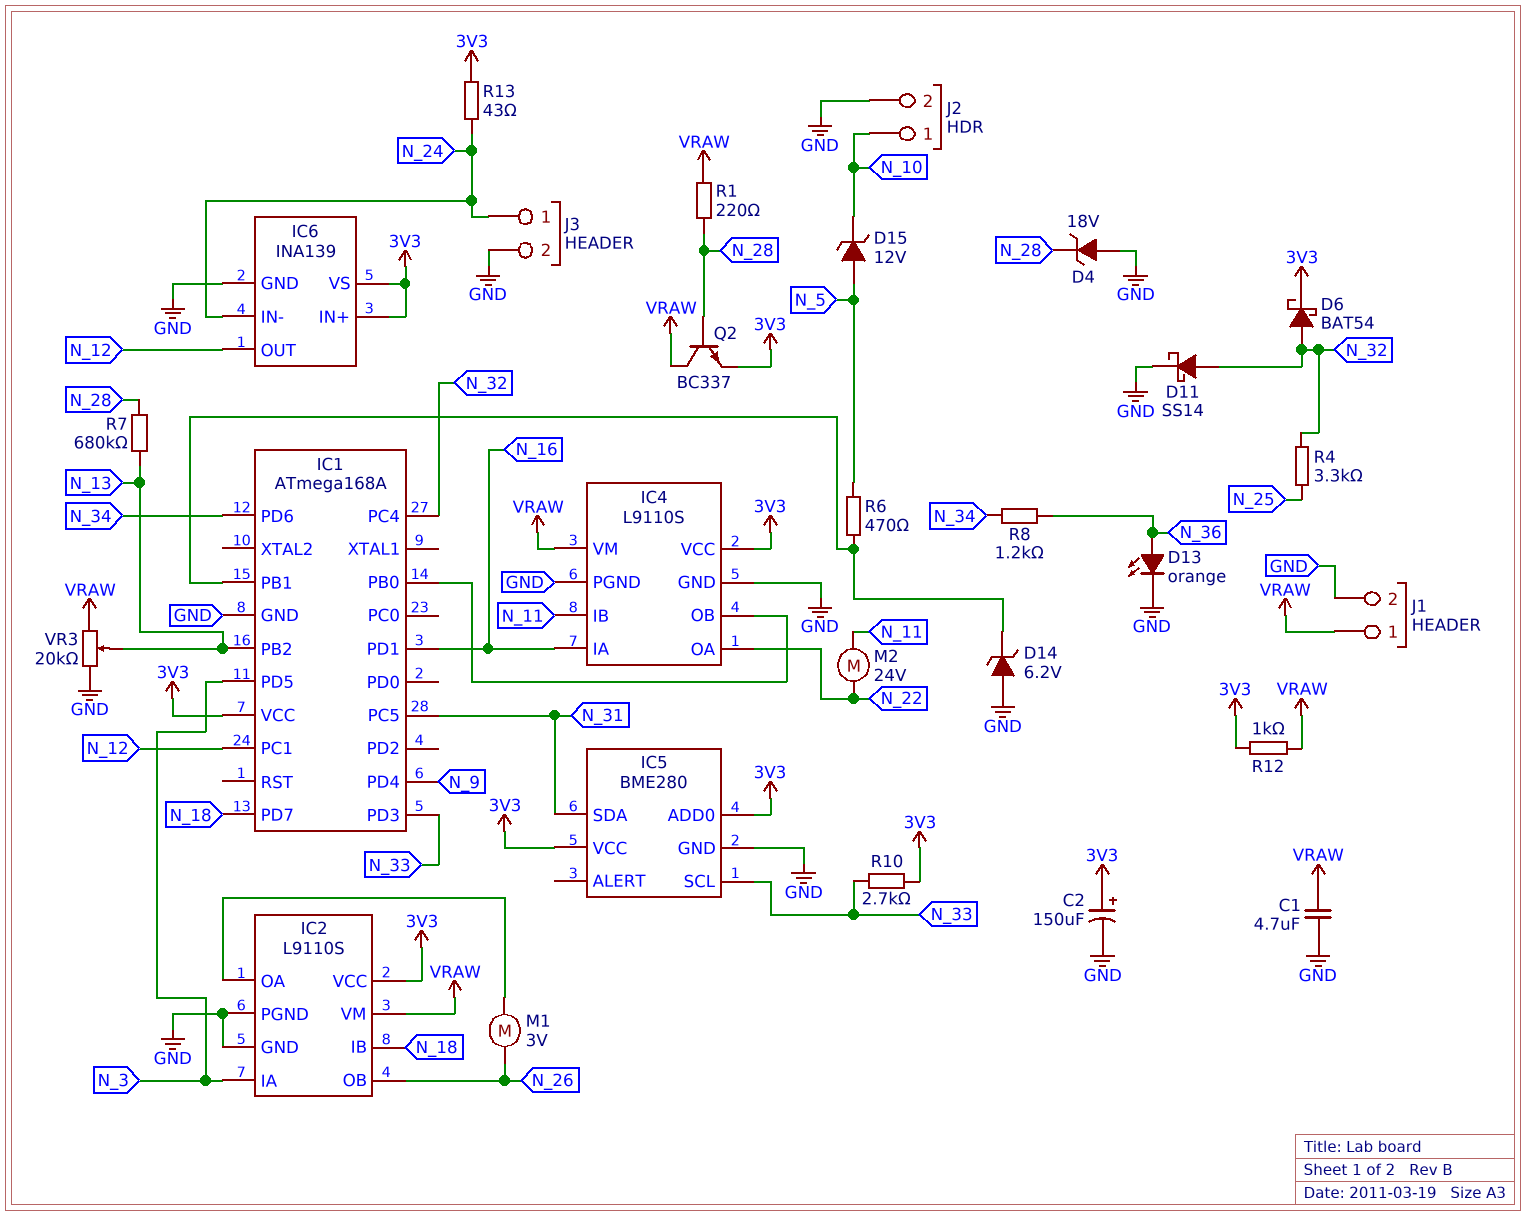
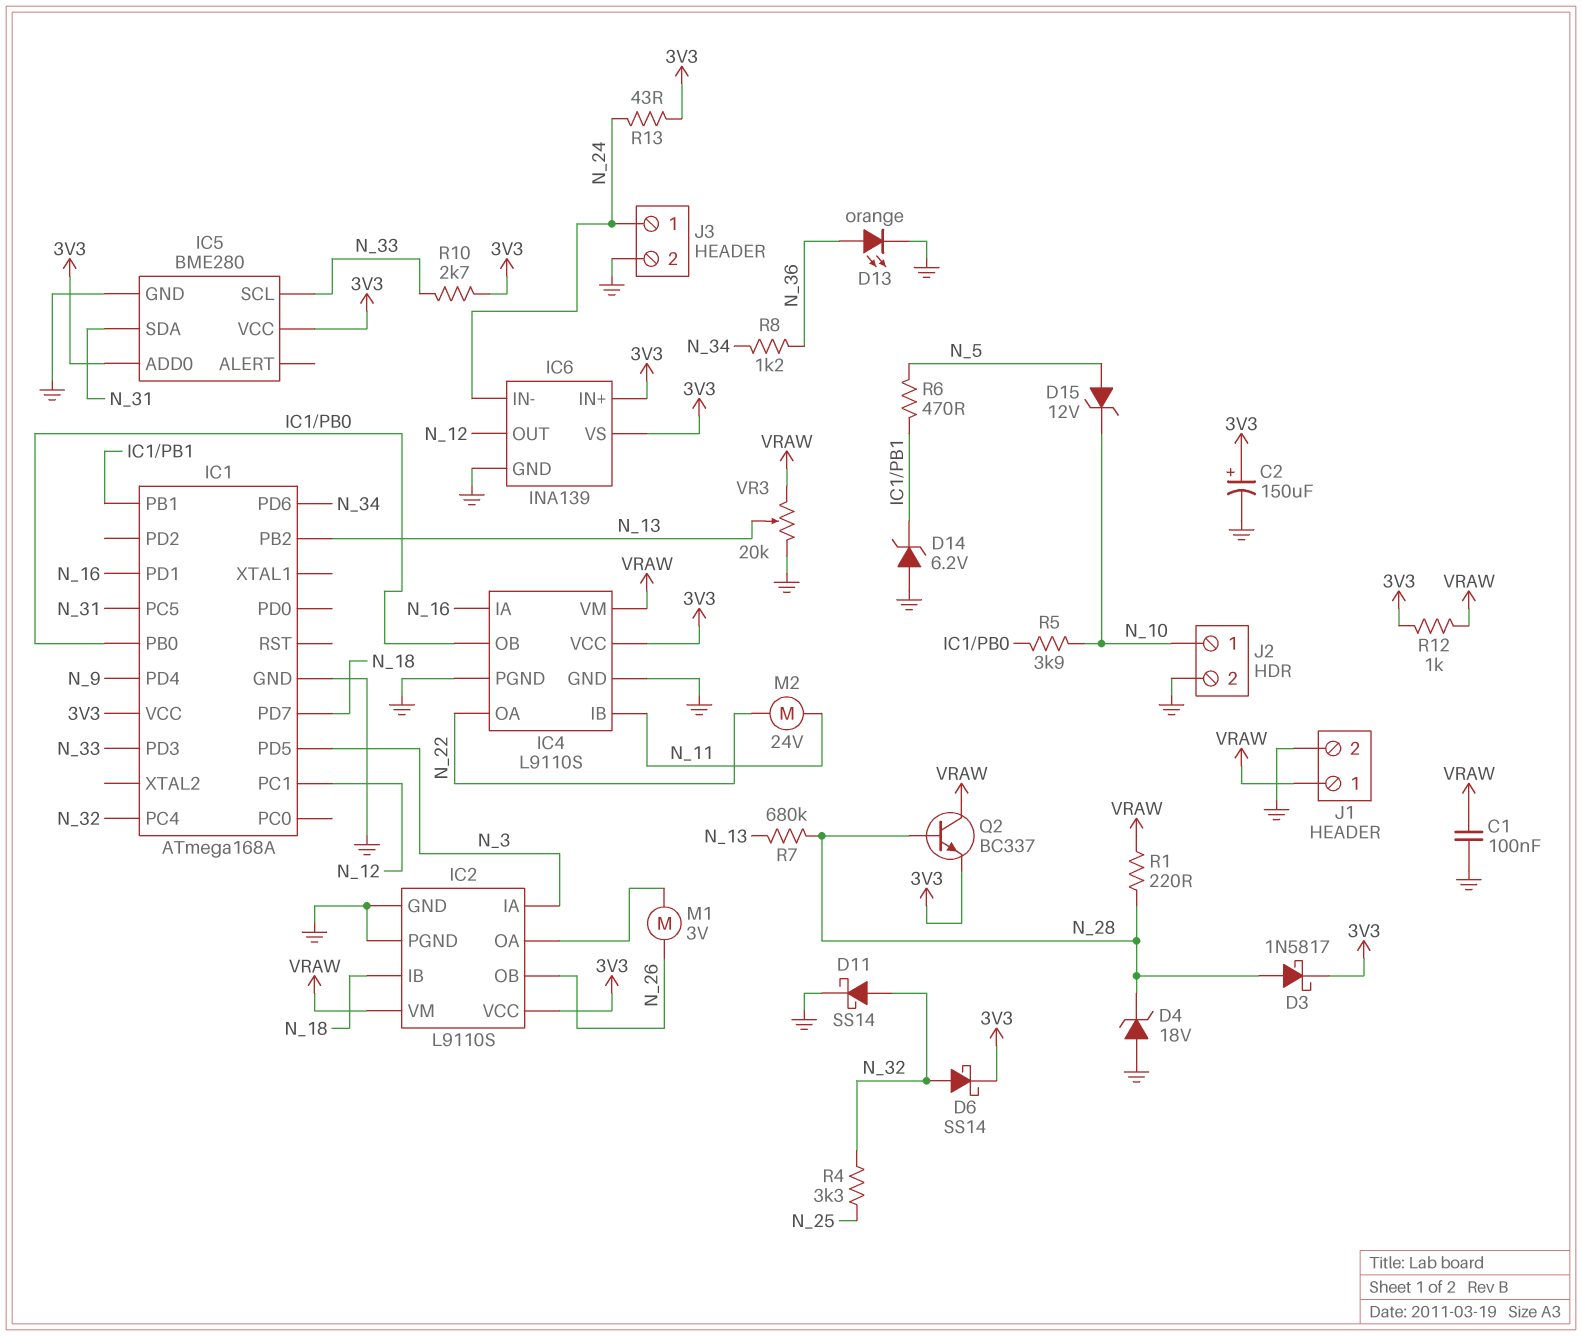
C1: 4.7uF (GND, VRAW) -> 100nF (GND, VRAW)
D3: none -> schottky 1N5817 (A N_28, K 3V3)
D6: schottky BAT54 (A N_32, K 3V3) -> schottky SS14 (A N_32, K 3V3)
R5: none -> 3.9k (IC1/PB0, N_10)

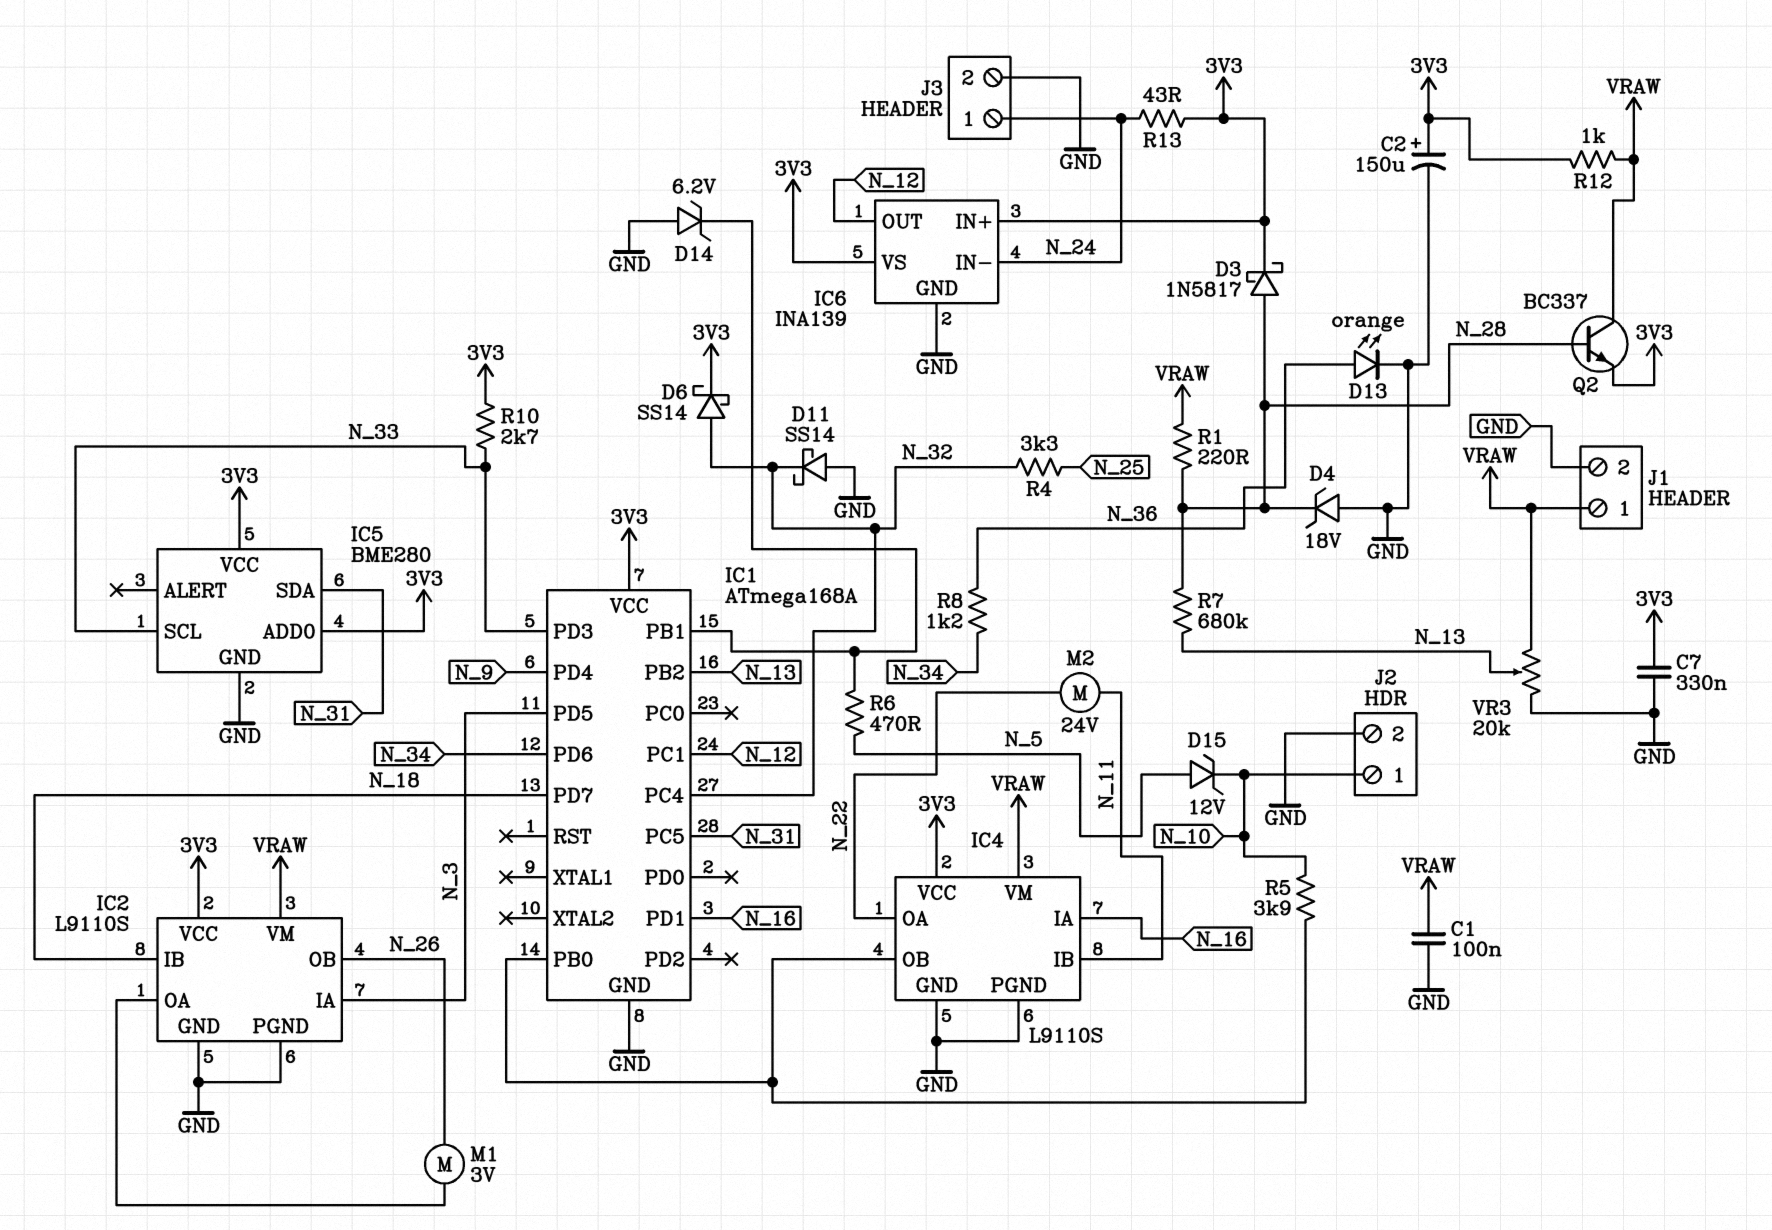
C7: none -> 330nF (3V3, GND)
D11: schottky SS14 (A N_32, K GND) -> schottky SS14 (A GND, K N_32)

